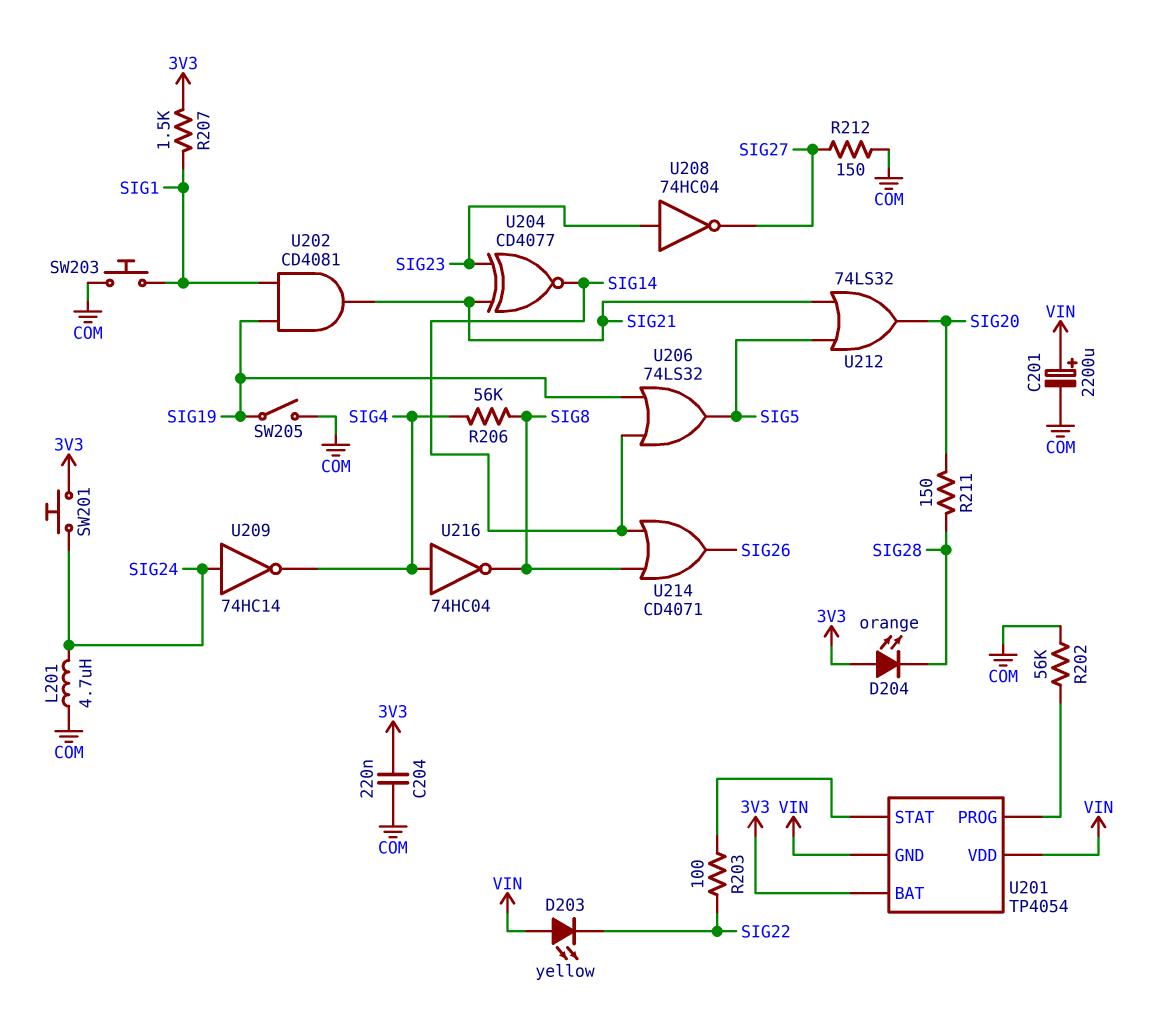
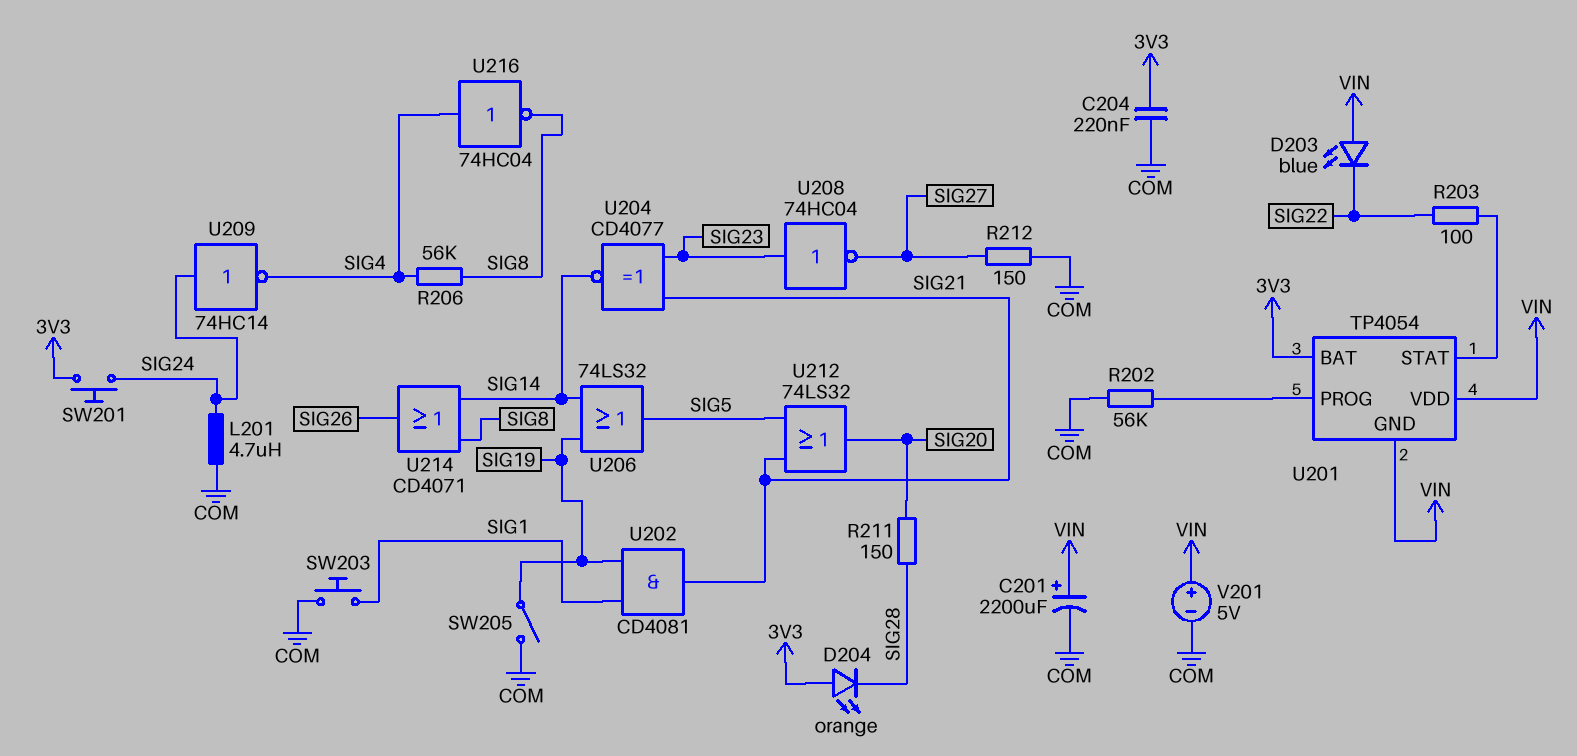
D203: LED yellow (A VIN, K SIG22) -> LED blue (A VIN, K SIG22)
R207: 1.5k (3V3, SIG1) -> none
V201: none -> 5V (plus VIN, minus COM)

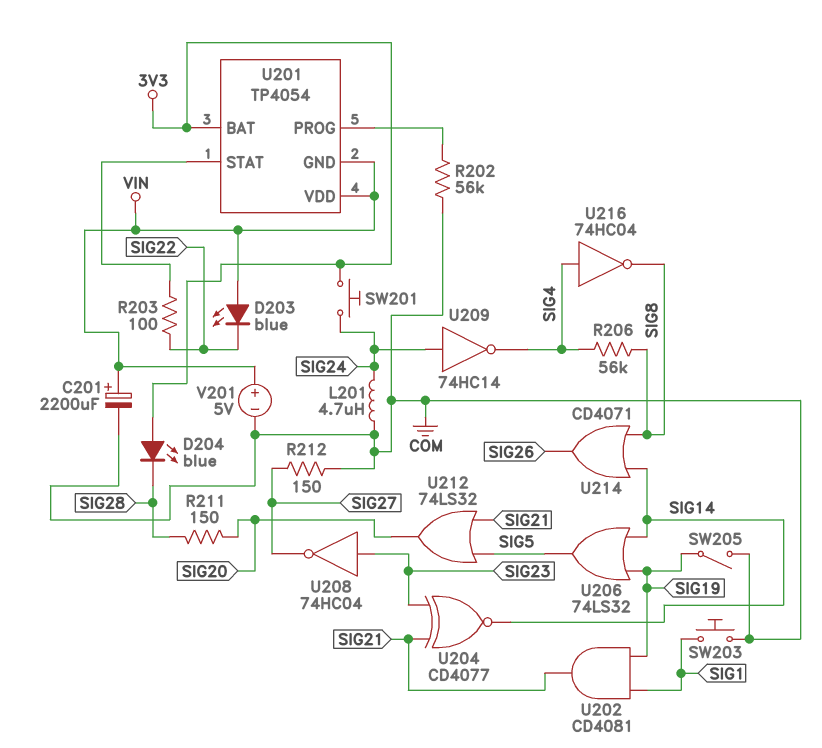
C204: 220nF (3V3, COM) -> none
D204: LED orange (A 3V3, K SIG28) -> LED blue (A 3V3, K SIG28)

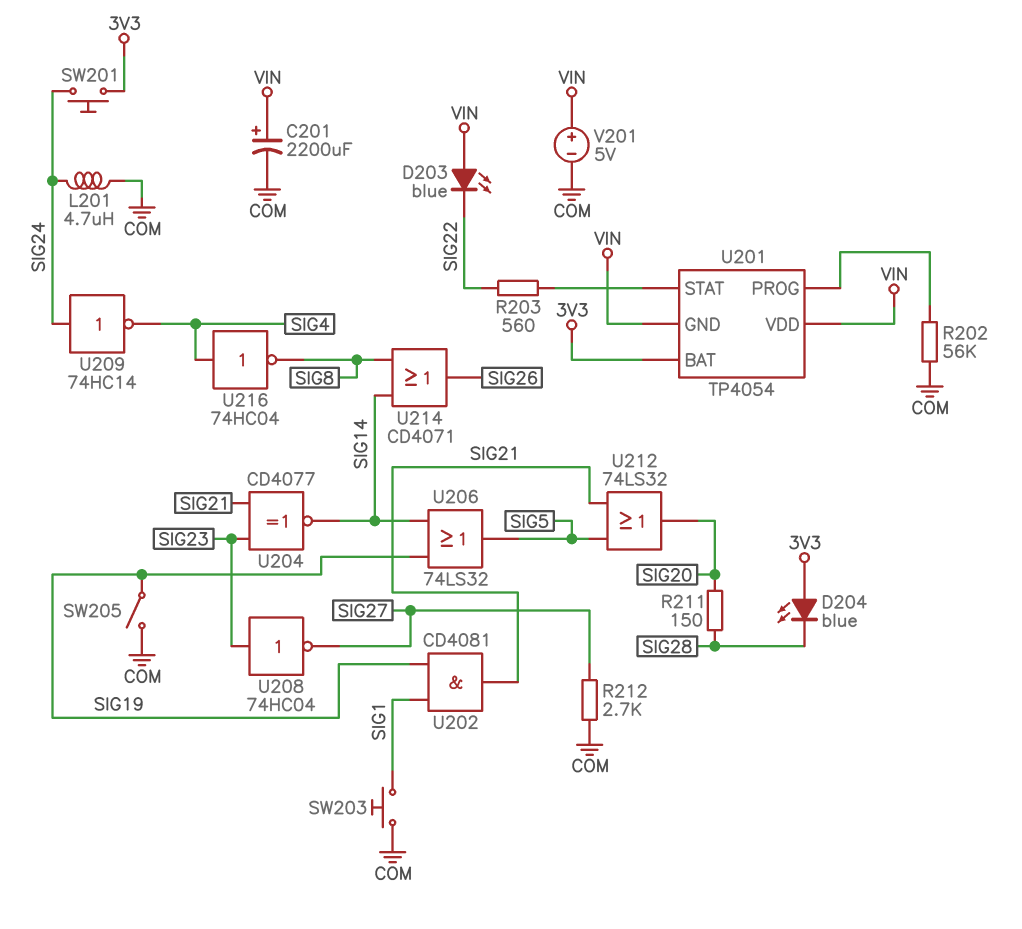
R203: 100 (SIG22, U201/STAT) -> 560 (SIG22, U201/STAT)
R206: 56k (SIG4, SIG8) -> none
R212: 150 (COM, SIG27) -> 2.7k (COM, SIG27)

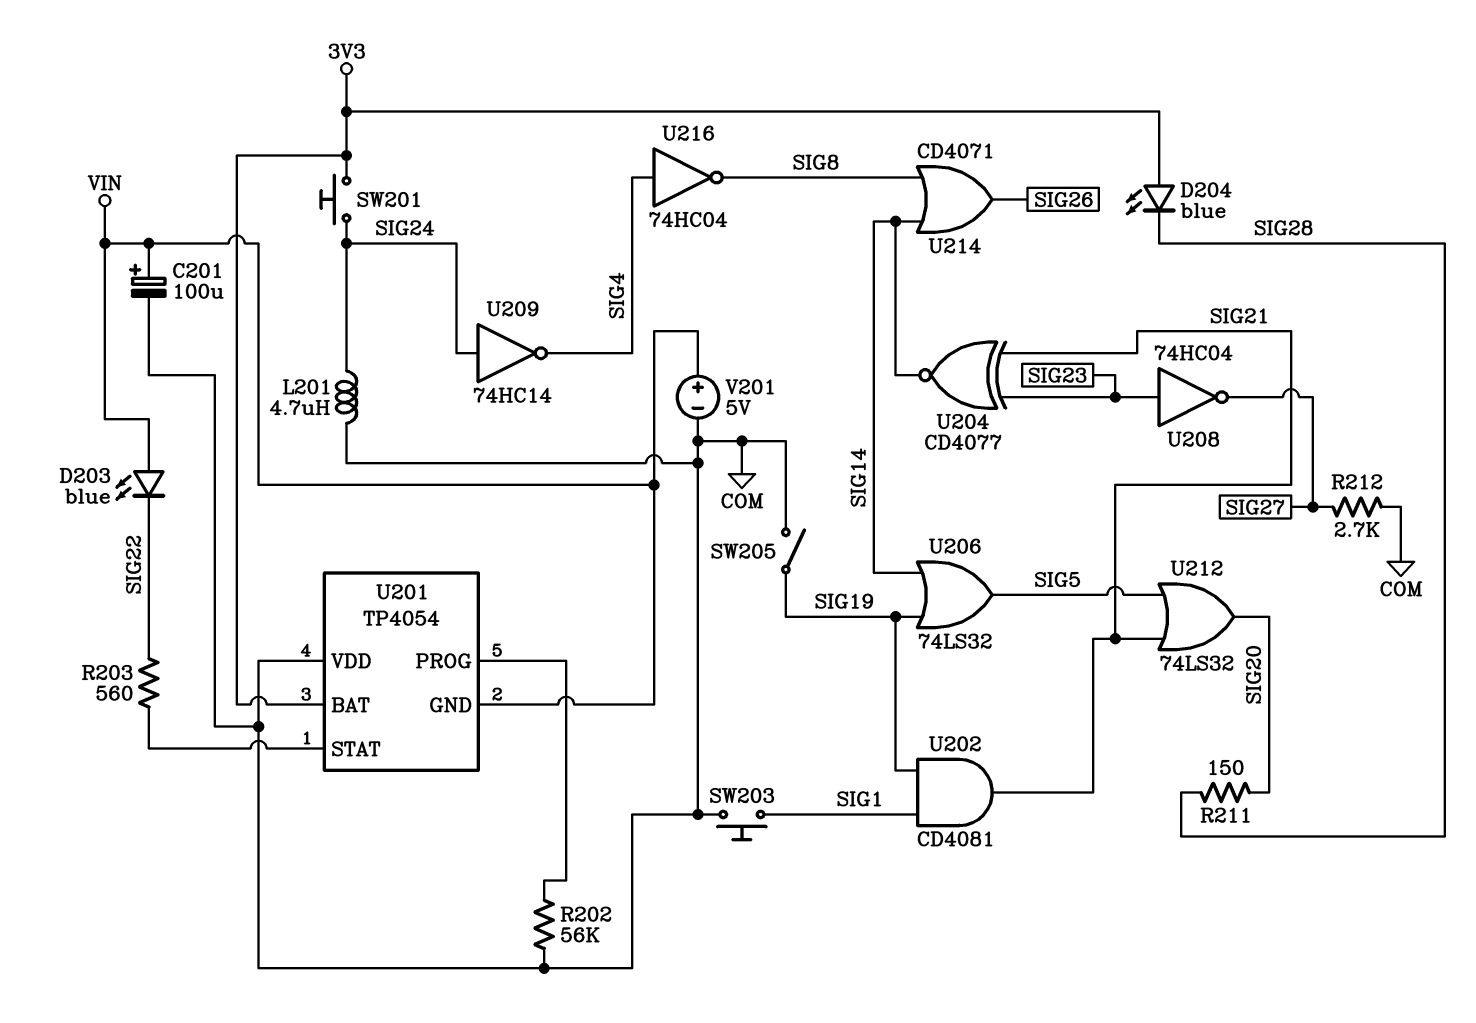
C201: 2200uF (plus VIN, minus COM) -> 100uF (plus VIN, minus COM)
U201 pin VDD: VIN -> COM

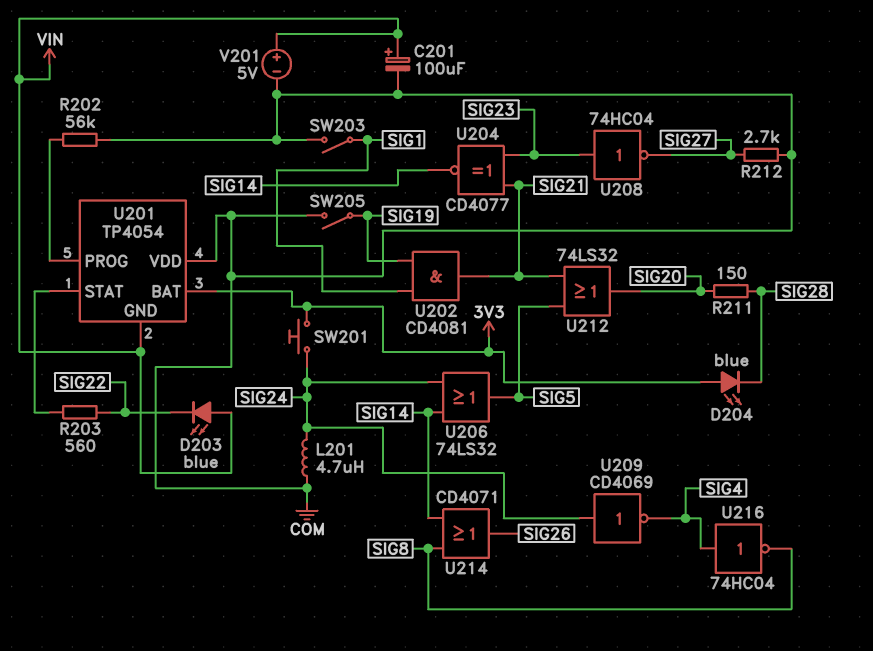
SW203: button (COM, SIG1) -> switch (COM, SIG1)
U206: OR 74LS32 (in SIG14, in SIG19, out SIG5) -> OR 74LS32 (in SIG14, in SIG24, out SIG5)
U209: NOT 74HC14 (in SIG24, out SIG4) -> NOT CD4069 (in SIG24, out SIG4)

